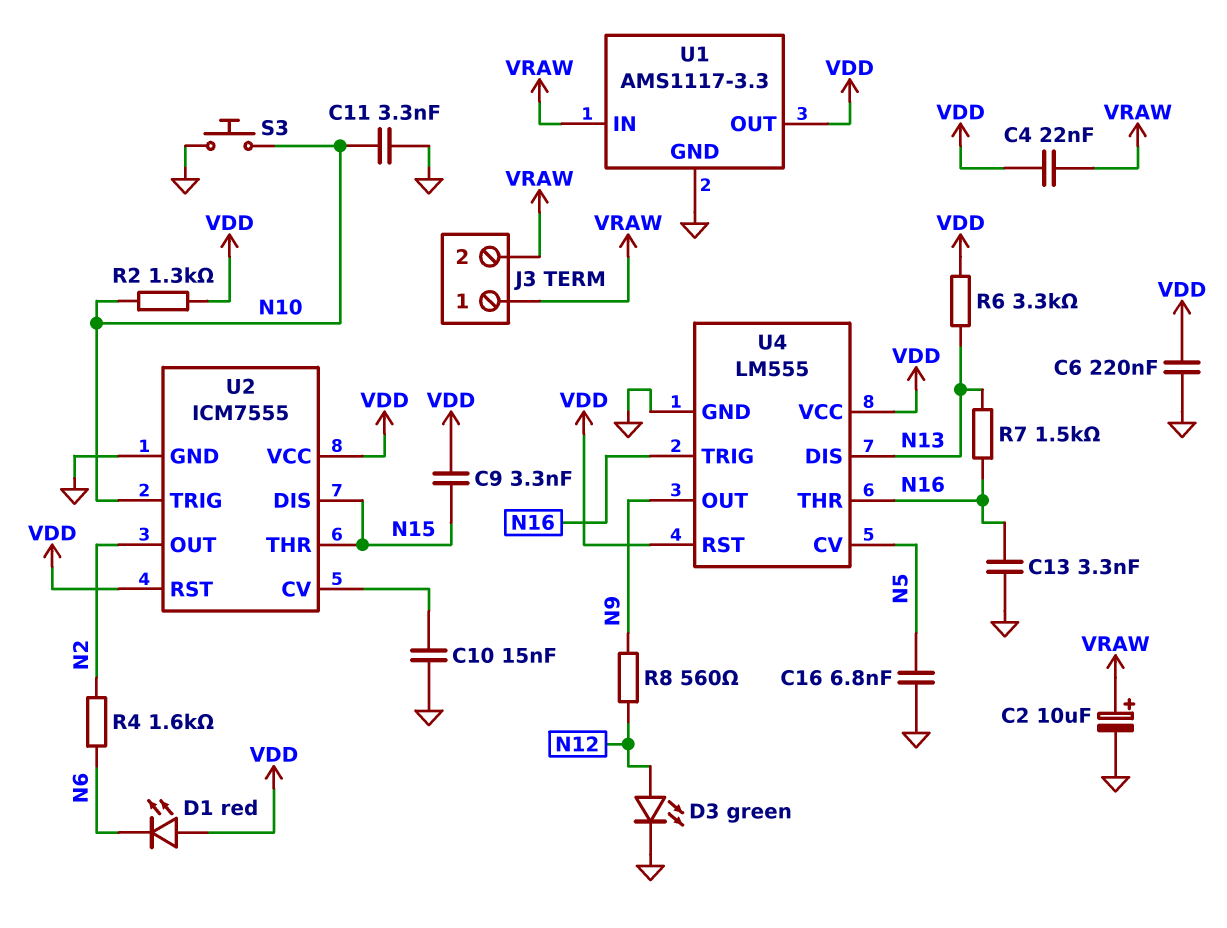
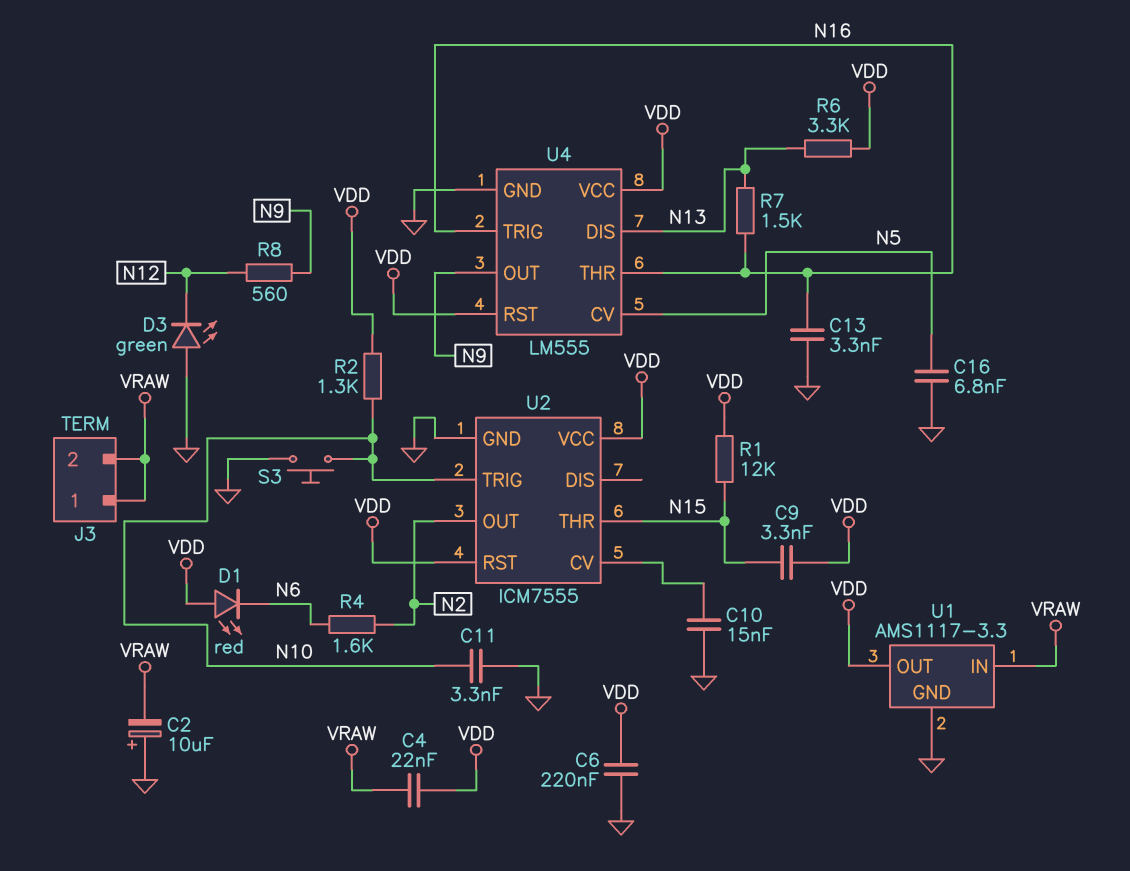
C2: 10uF (plus VRAW, minus GND) -> 10uF (plus GND, minus VRAW)
D3: LED green (A N12, K GND) -> LED green (A GND, K N12)
R1: none -> 12k (N15, VDD)
U2 pin DIS: N15 -> none

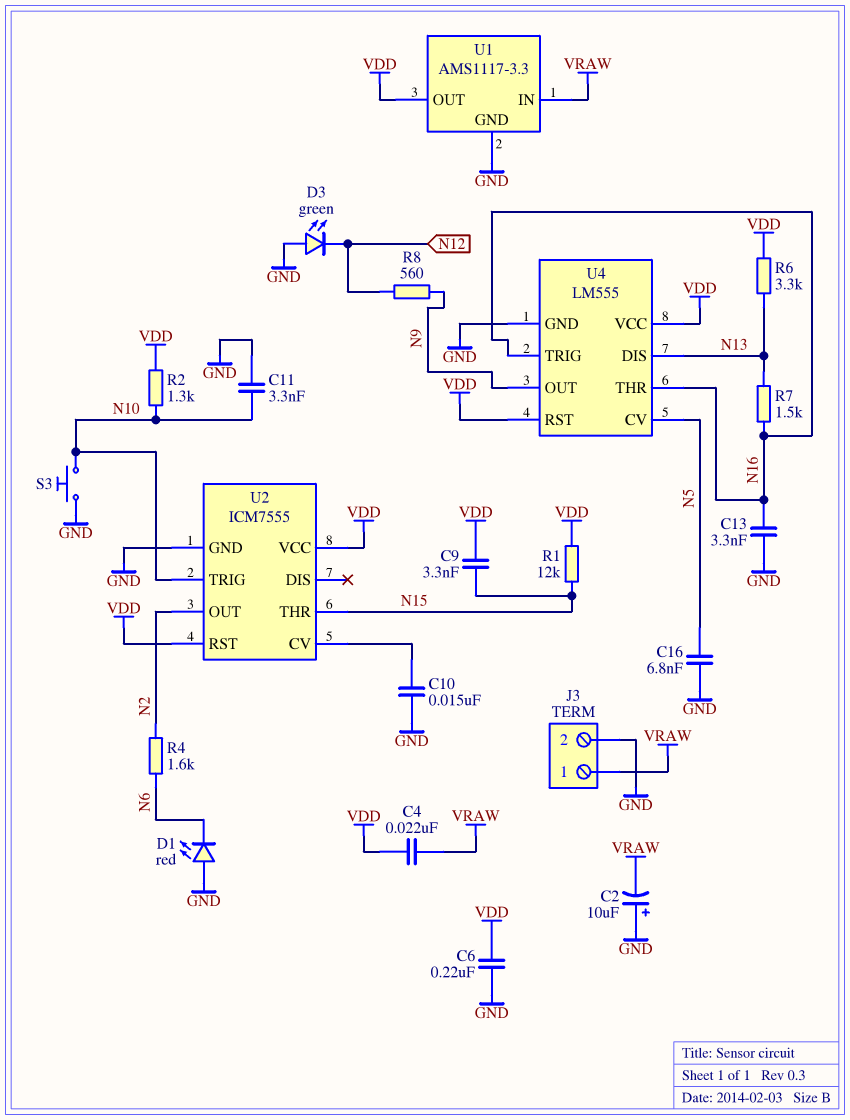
D1: LED red (A VDD, K N6) -> LED red (A GND, K N6)
J3 pin 2: VRAW -> GND

